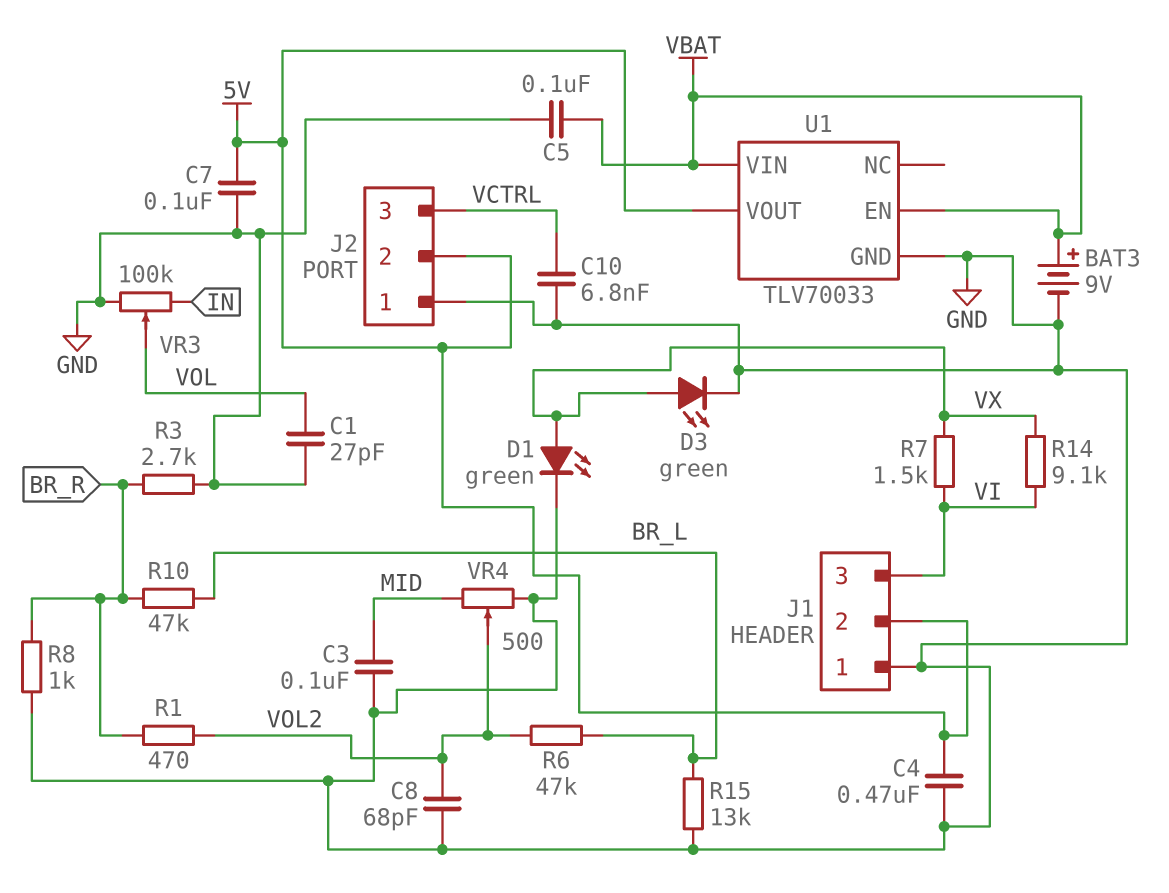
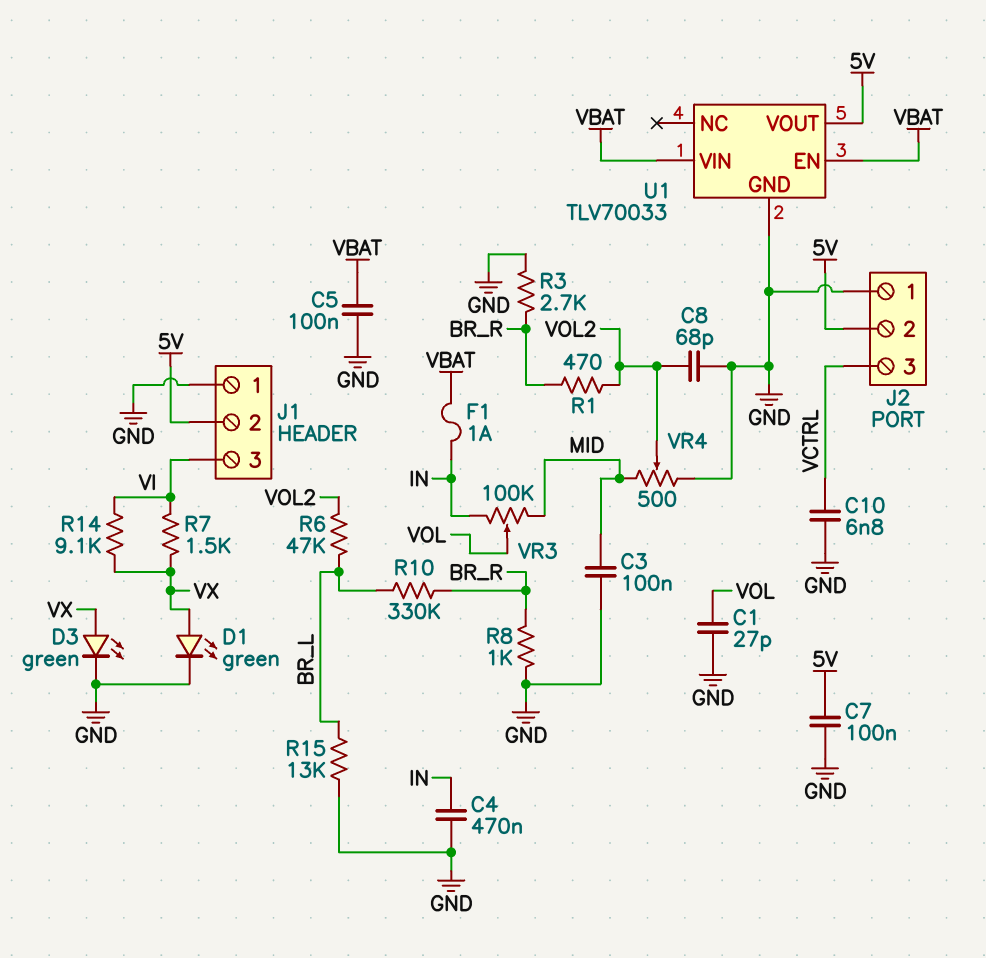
BAT3: 9V (plus VBAT, minus GND) -> none
C4: 470nF (5V, GND) -> 470nF (GND, IN)
F1: none -> 1A (IN, VBAT)
R10: 47k (BR_L, BR_R) -> 330k (BR_L, BR_R)
VR3: 100k (GND, IN, wiper VOL) -> 100k (IN, MID, wiper VOL)

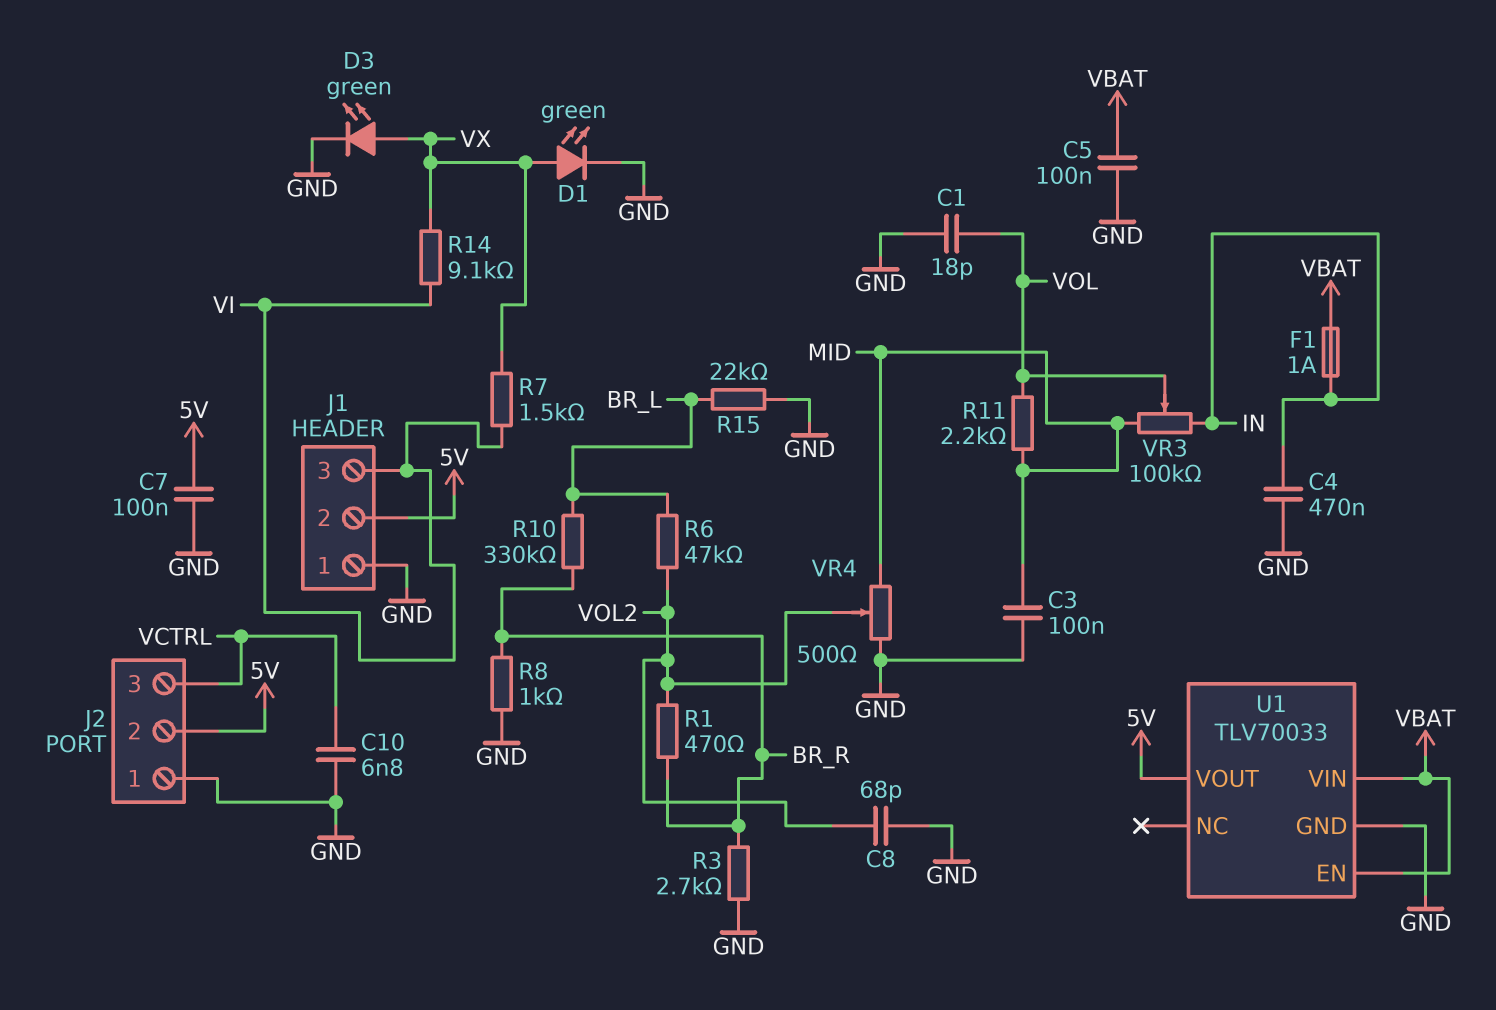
C1: 27pF (GND, VOL) -> 18pF (GND, VOL)
R11: none -> 2.2k (MID, VOL)
R15: 13k (BR_L, GND) -> 22k (BR_L, GND)

